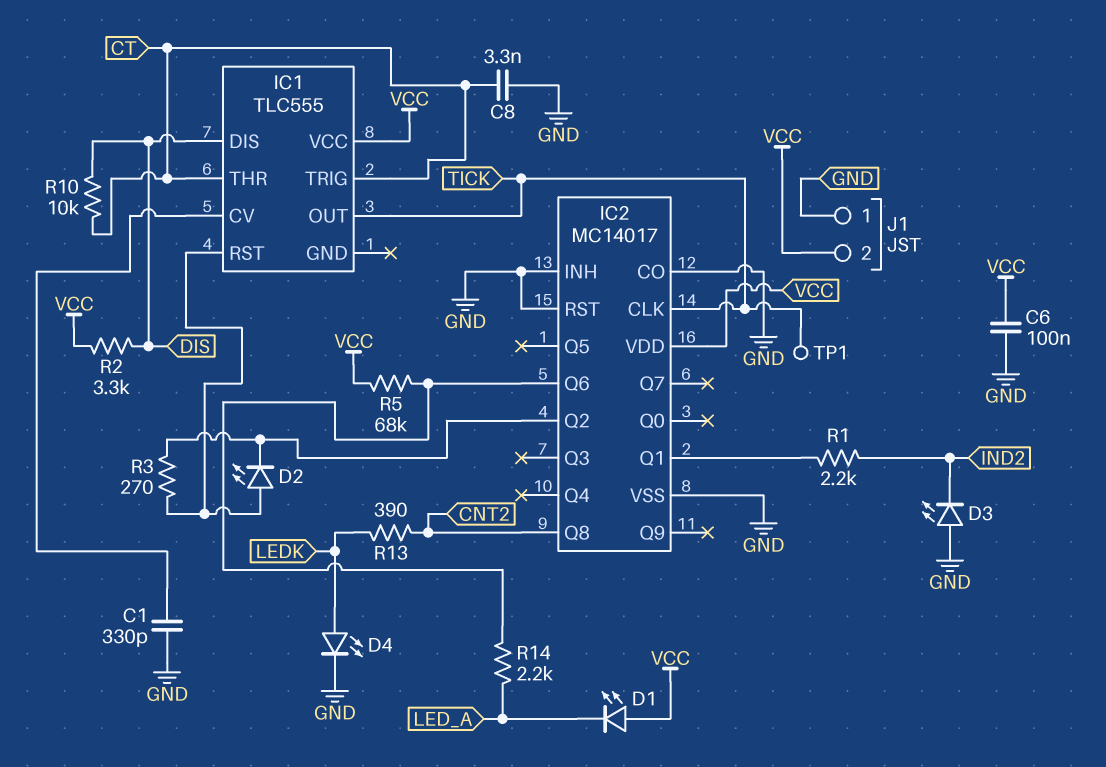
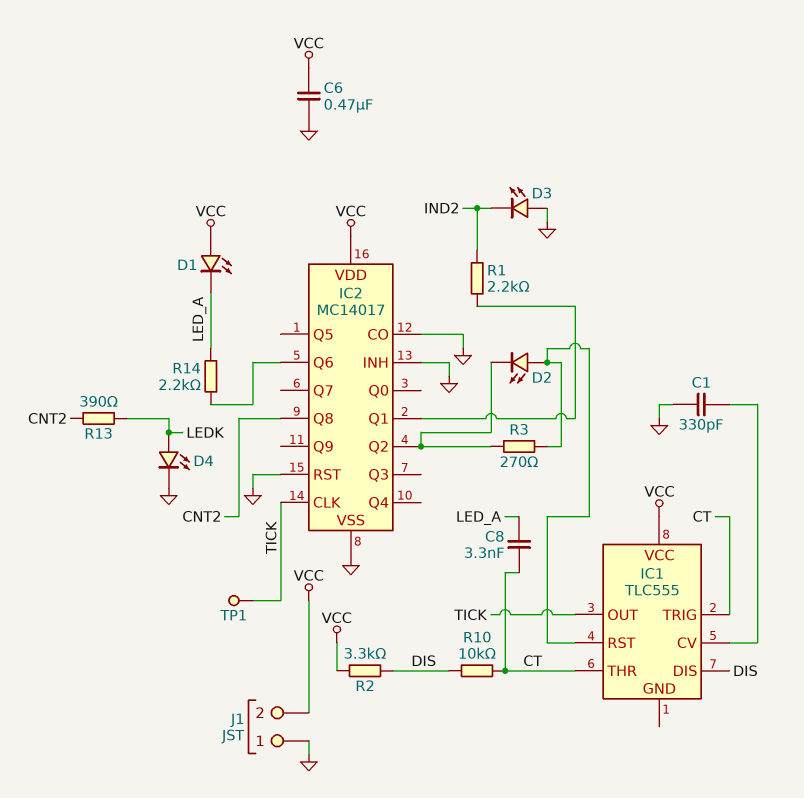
C6: 100nF (GND, VCC) -> 470nF (GND, VCC)
C8: 3.3nF (CT, GND) -> 3.3nF (CT, LED_A)
R5: 68k (IC2/Q6, VCC) -> none

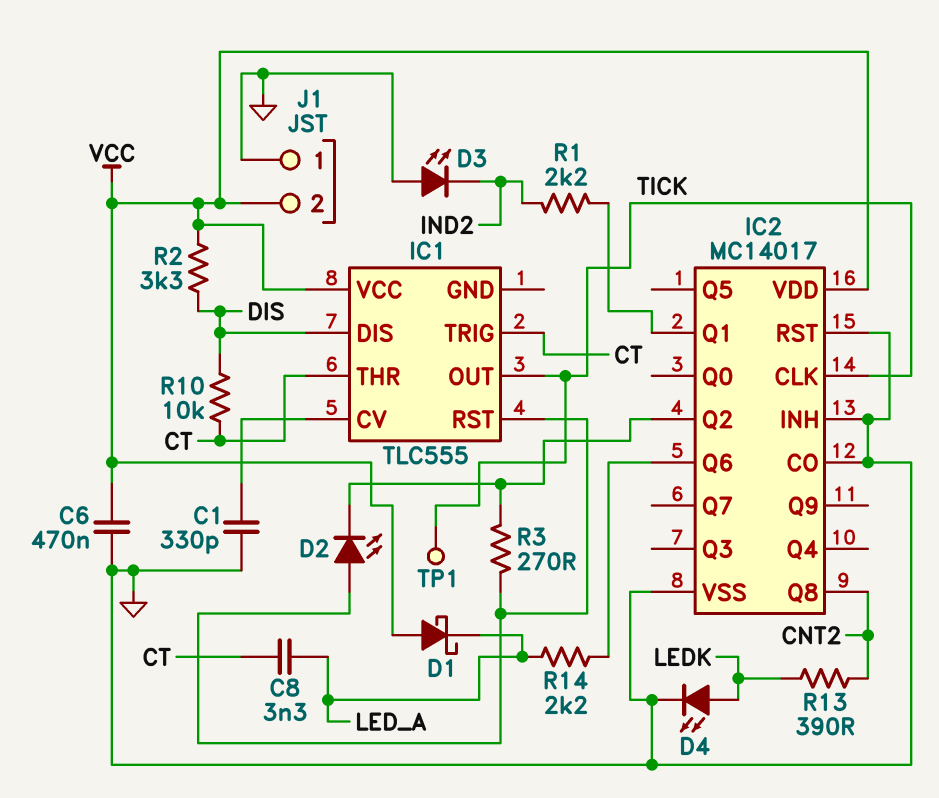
D1: LED (A VCC, K LED_A) -> schottky (A VCC, K LED_A)

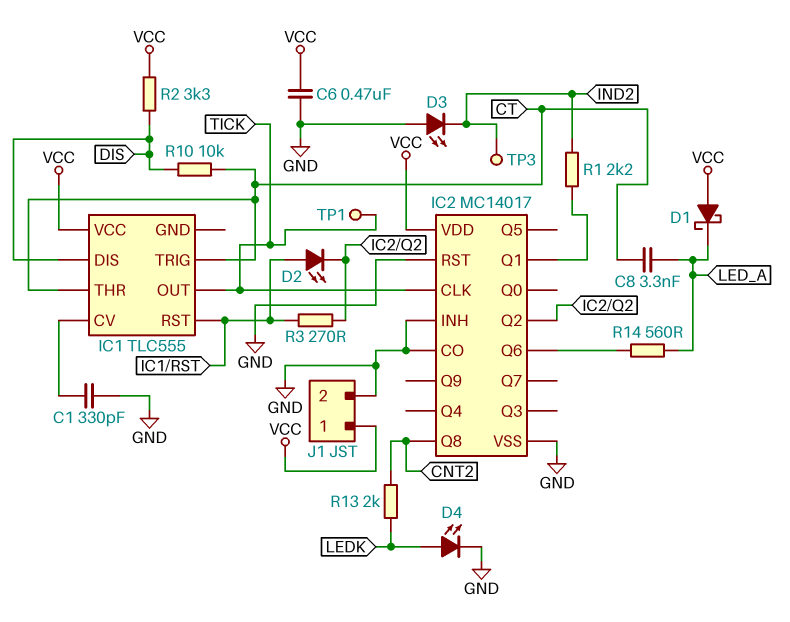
J1 pin 1: GND -> VCC
J1 pin 2: VCC -> GND
R13: 390 (CNT2, LEDK) -> 2k (CNT2, LEDK)
R14: 2.2k (IC2/Q6, LED_A) -> 560 (IC2/Q6, LED_A)
TP3: none -> test point (IND2)

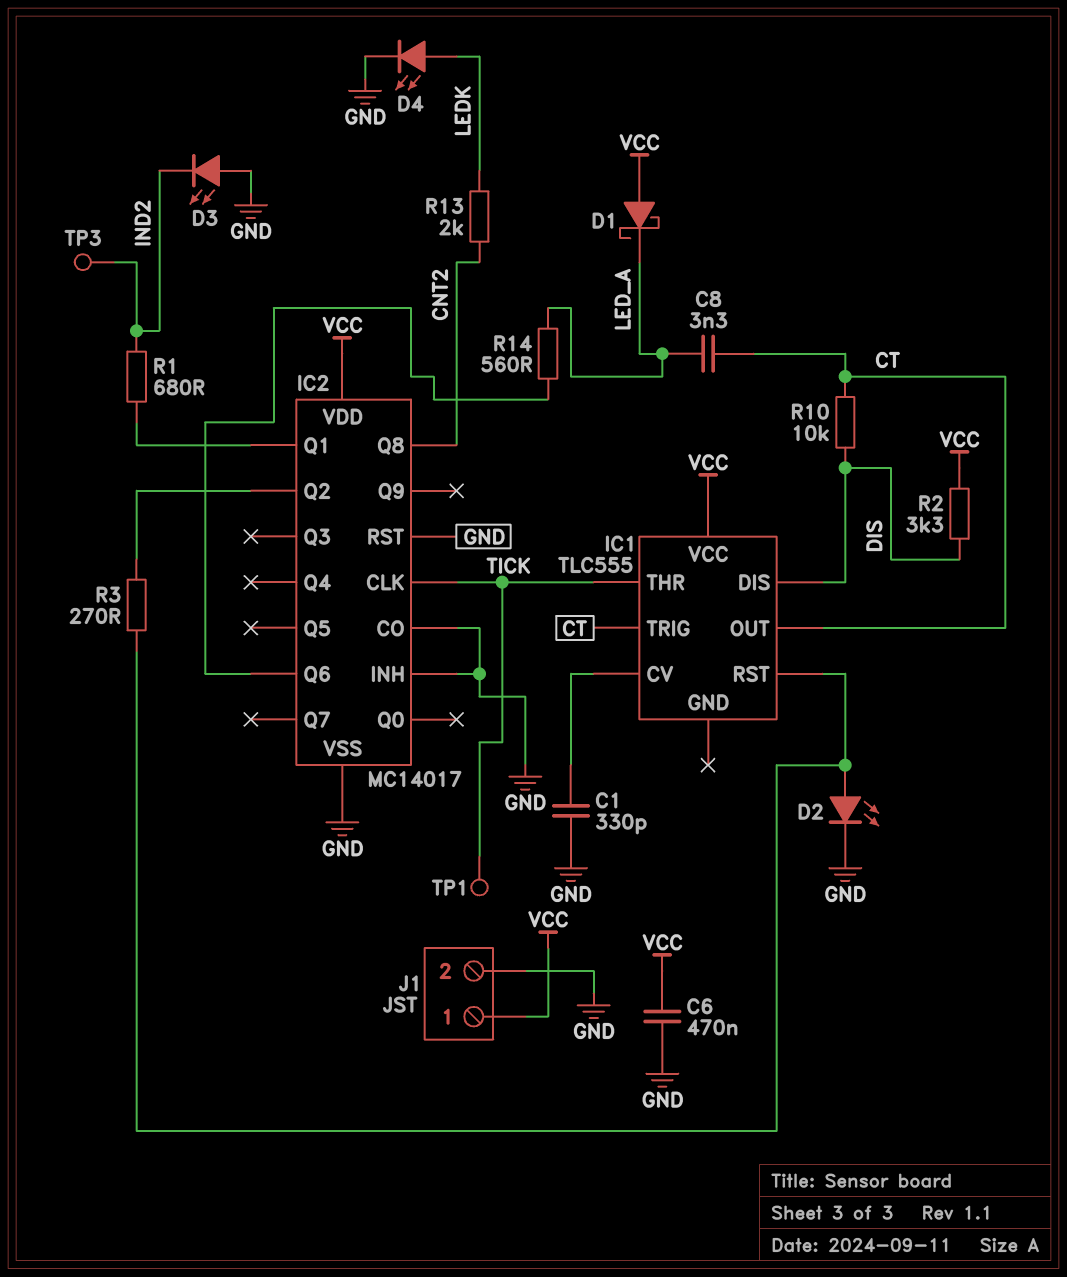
D2: LED (A IC1/RST, K IC2/Q2) -> LED (A IC1/RST, K GND)
IC1 pin OUT: TICK -> CT
IC1 pin THR: CT -> TICK
R1: 2.2k (IC2/Q1, IND2) -> 680 (IC2/Q1, IND2)

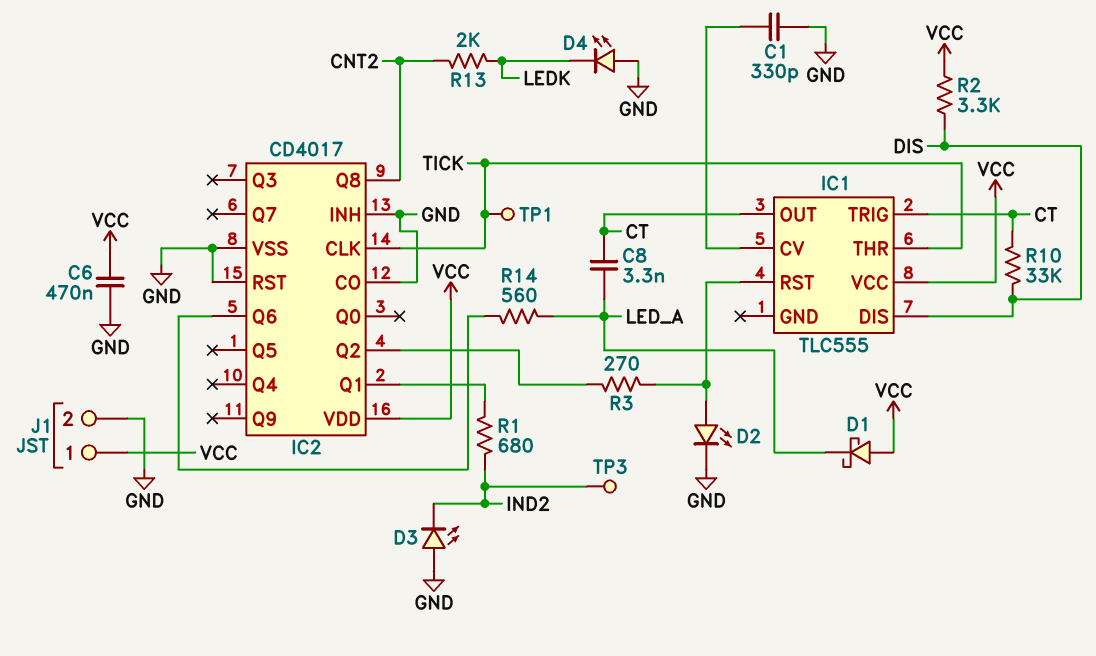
D4: LED (A LEDK, K GND) -> LED (A GND, K LEDK)
IC2: MC14017 -> CD4017
R10: 10k (CT, DIS) -> 33k (CT, DIS)

